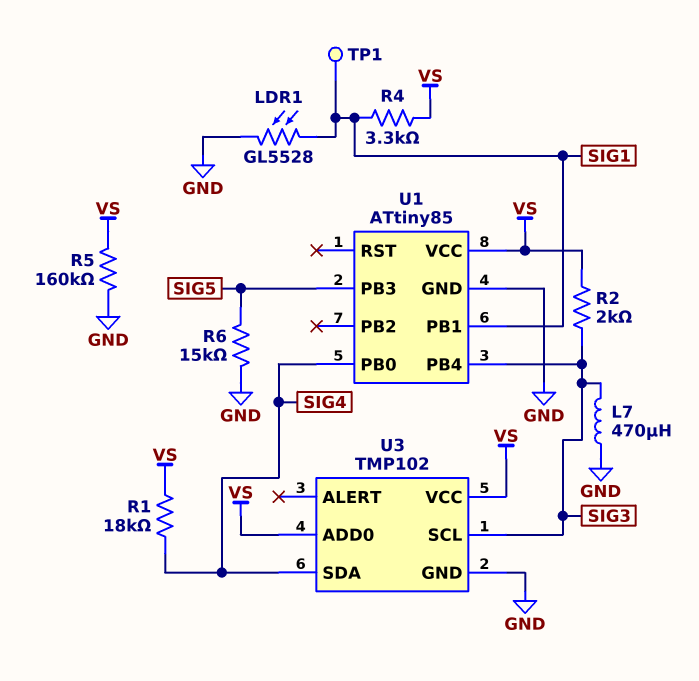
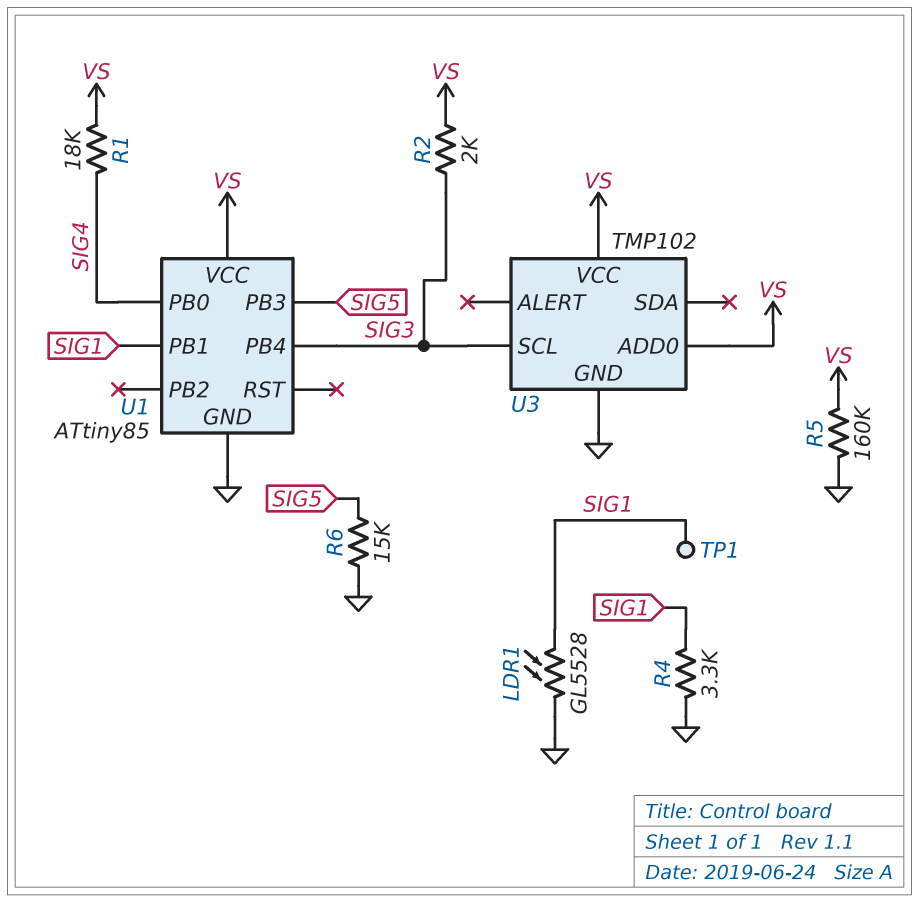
L7: 470uH (GND, SIG3) -> none
R4: 3.3k (SIG1, VS) -> 3.3k (GND, SIG1)
U3 pin SDA: SIG4 -> none

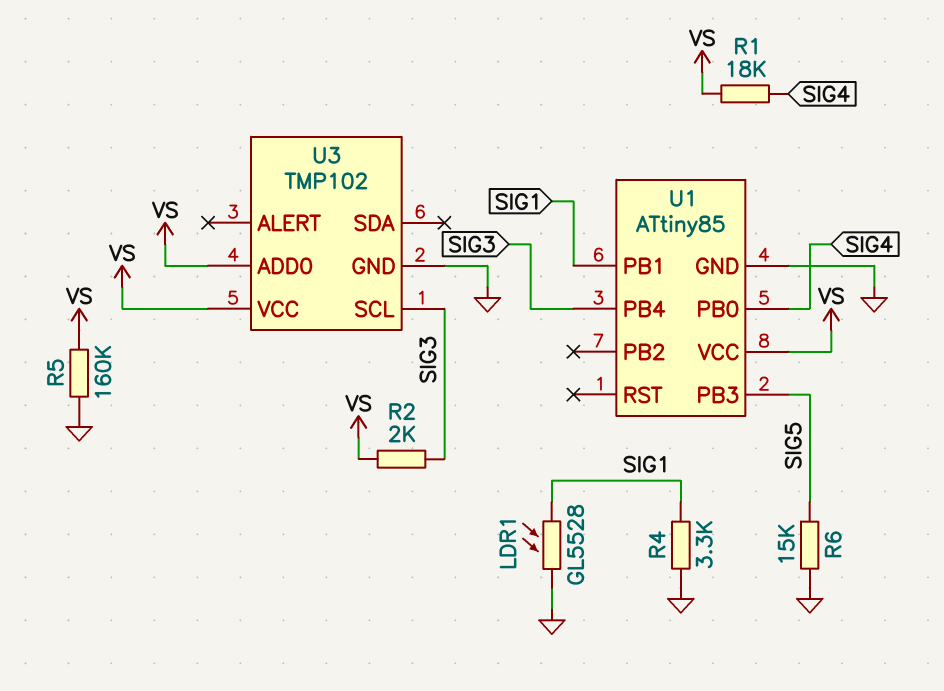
TP1: test point (SIG1) -> none

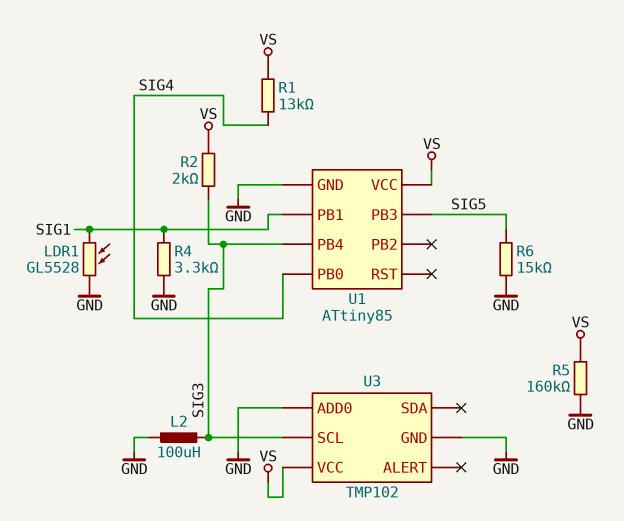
L2: none -> 100uH (GND, SIG3)
R1: 18k (SIG4, VS) -> 13k (SIG4, VS)
U3 pin ADD0: VS -> GND

